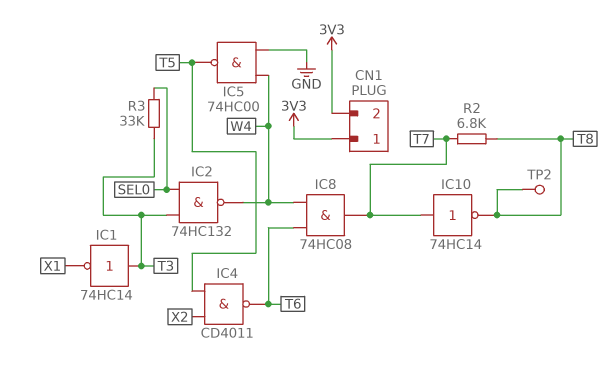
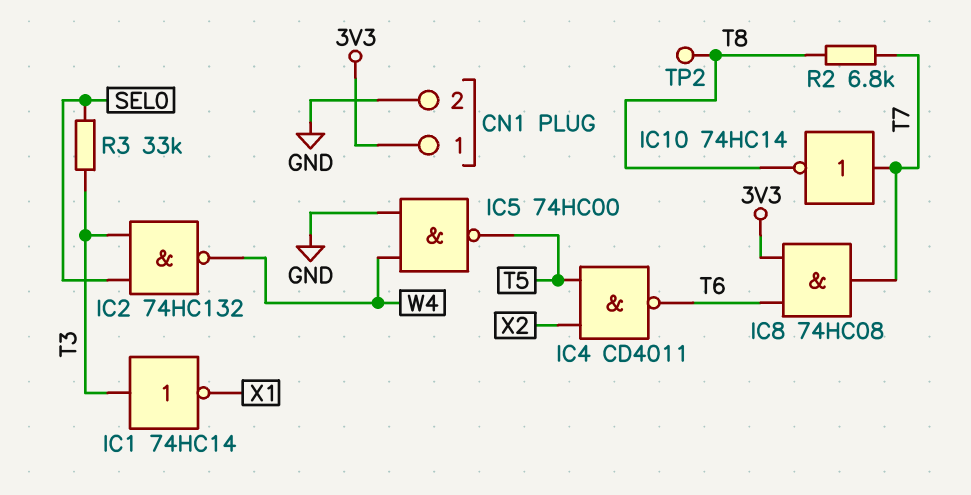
CN1 pin 2: 3V3 -> GND
IC8: AND 74HC08 (in T6, in W4, out T7) -> AND 74HC08 (in 3V3, in T6, out T7)

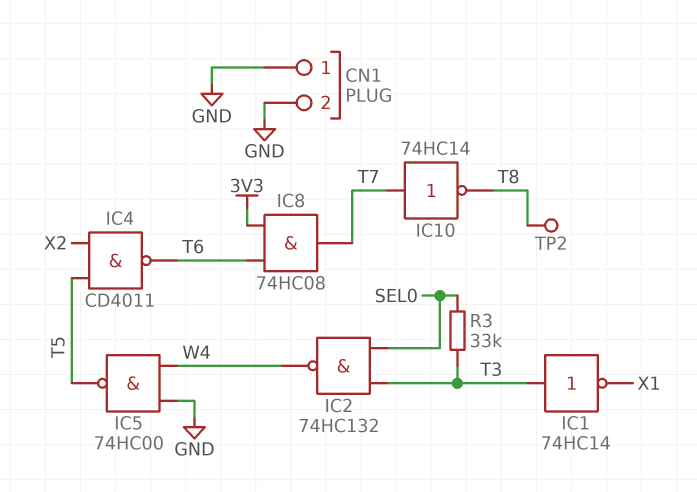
CN1 pin 1: 3V3 -> GND
R2: 6.8k (T7, T8) -> none

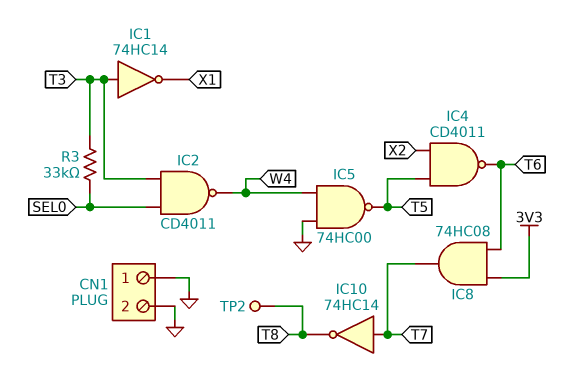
IC2: NAND 74HC132 (in SEL0, in T3, out W4) -> NAND CD4011 (in SEL0, in T3, out W4)

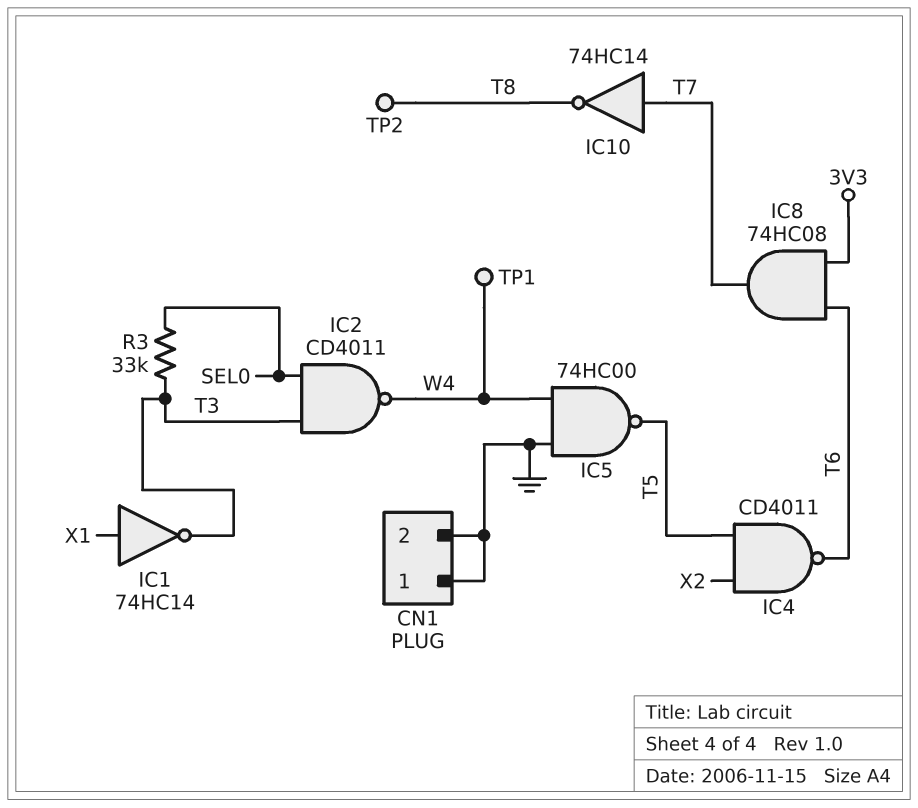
IC1: NOT 74HC14 (in T3, out X1) -> NOT 74HC14 (in X1, out T3)
TP1: none -> test point (W4)

